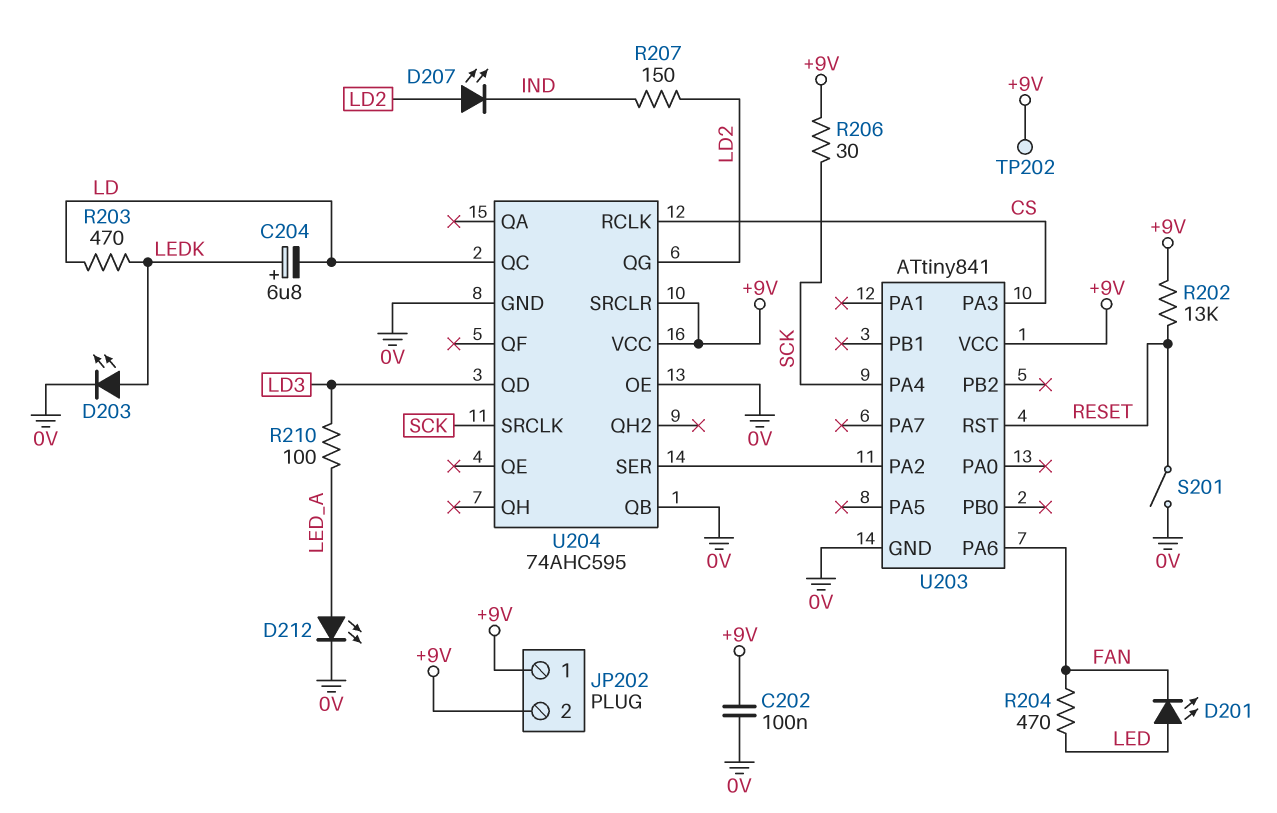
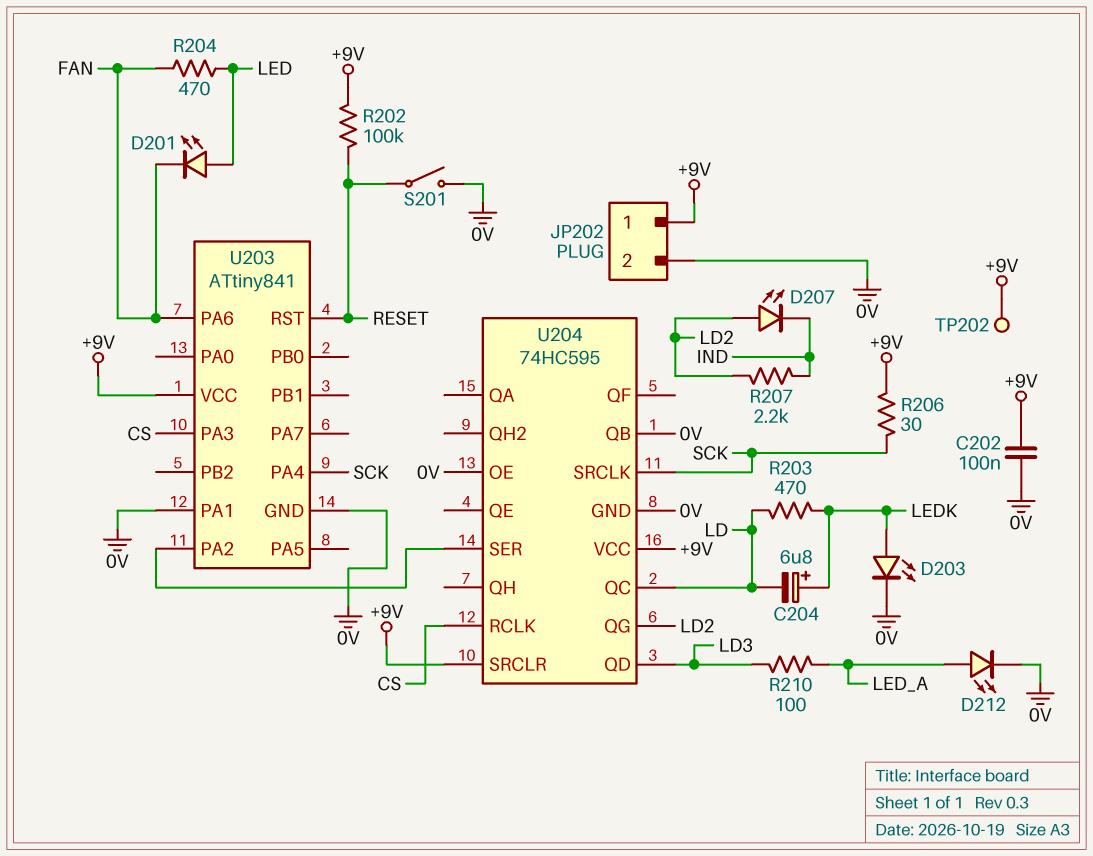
JP202 pin 2: +9V -> 0V
R202: 13k (+9V, RESET) -> 100k (+9V, RESET)
R207: 150 (IND, LD2) -> 2.2k (IND, LD2)
U203 pin PA1: none -> 0V
U204: 74AHC595 -> 74HC595

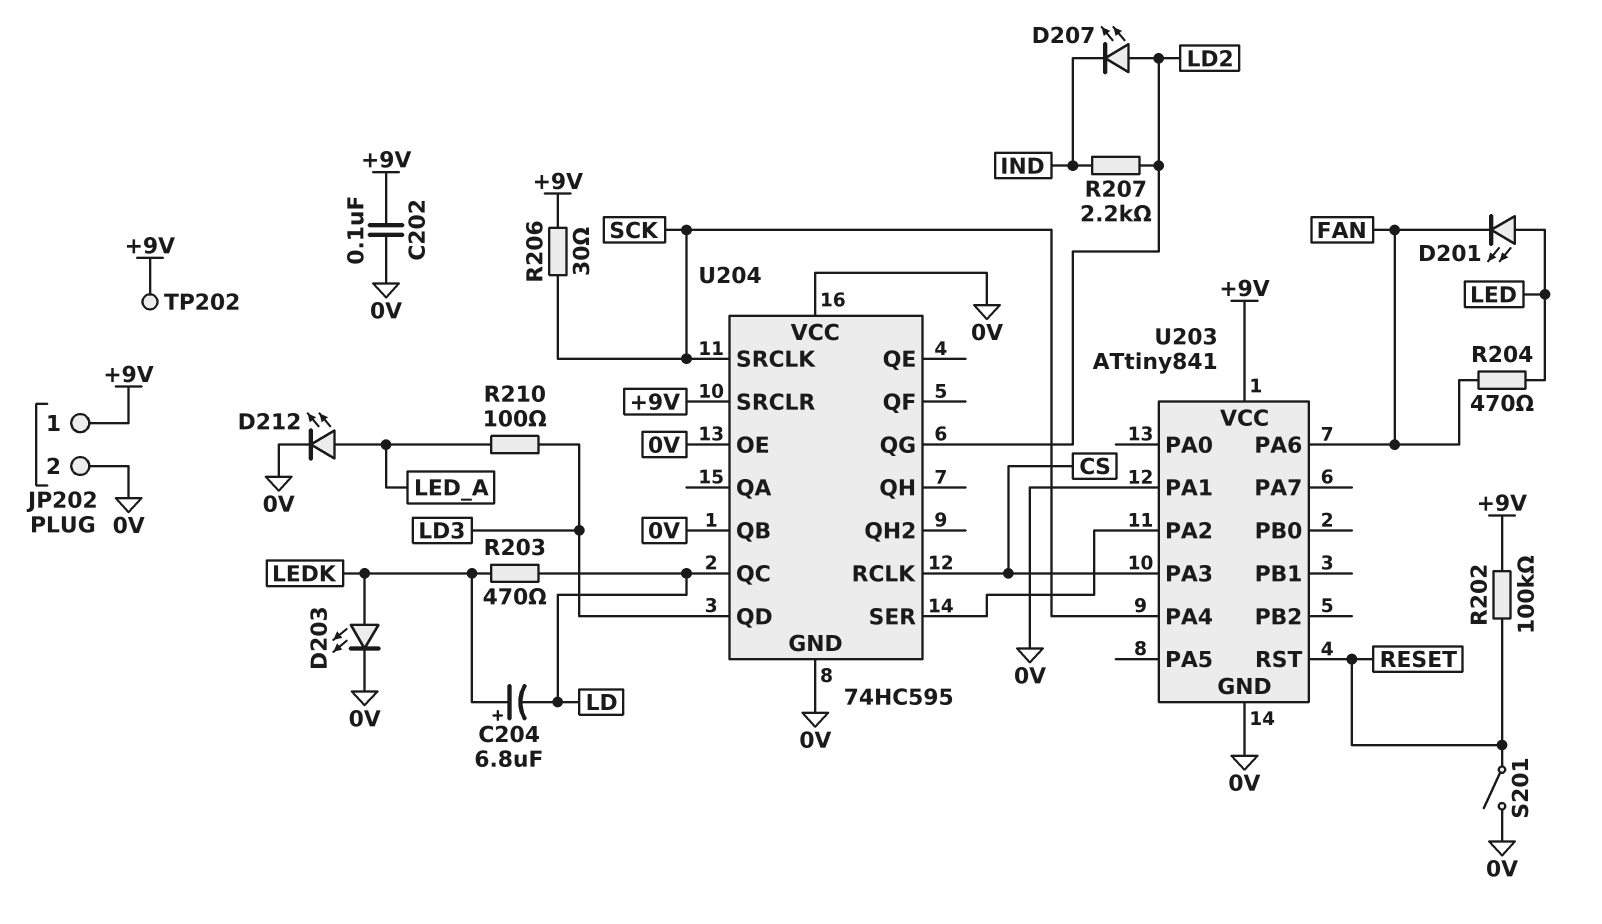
U204 pin VCC: +9V -> 0V

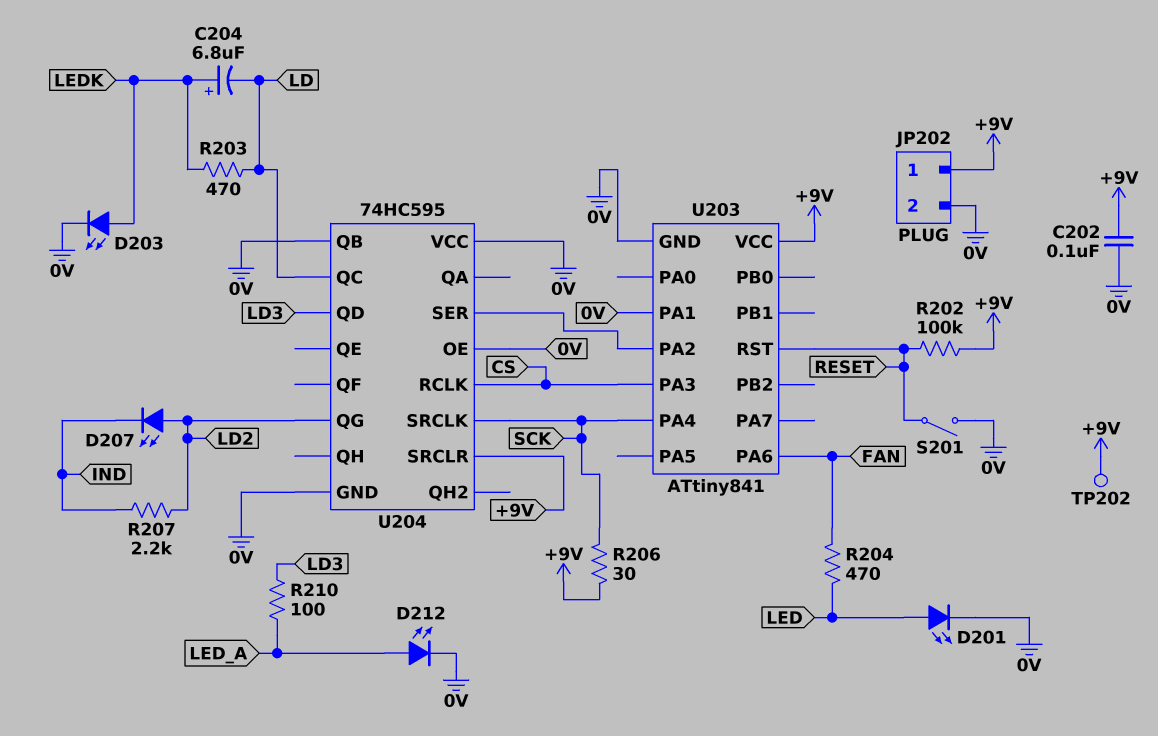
D201: LED (A LED, K FAN) -> LED (A LED, K 0V)

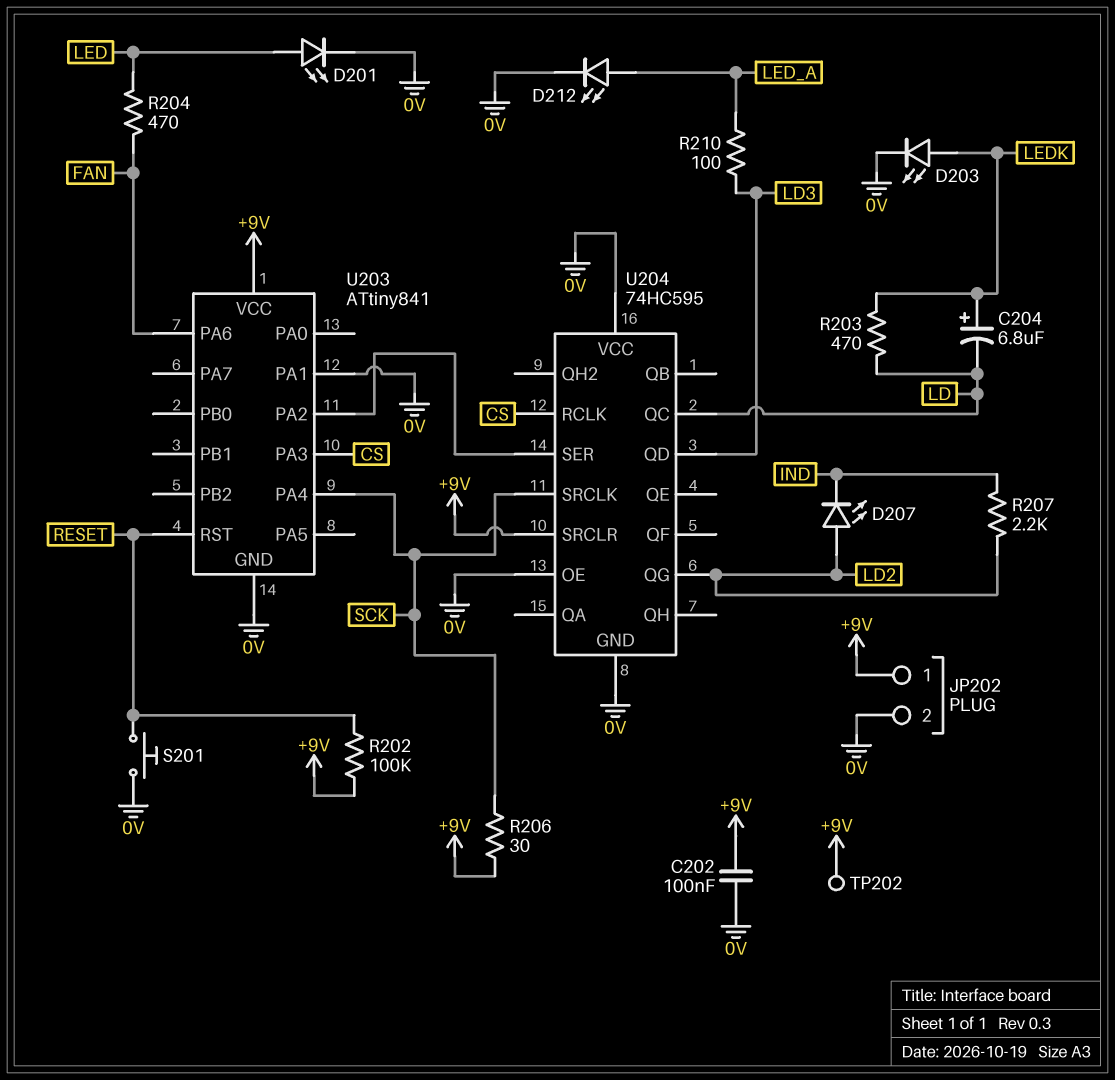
S201: switch (0V, RESET) -> button (0V, RESET)
U204 pin QB: 0V -> none

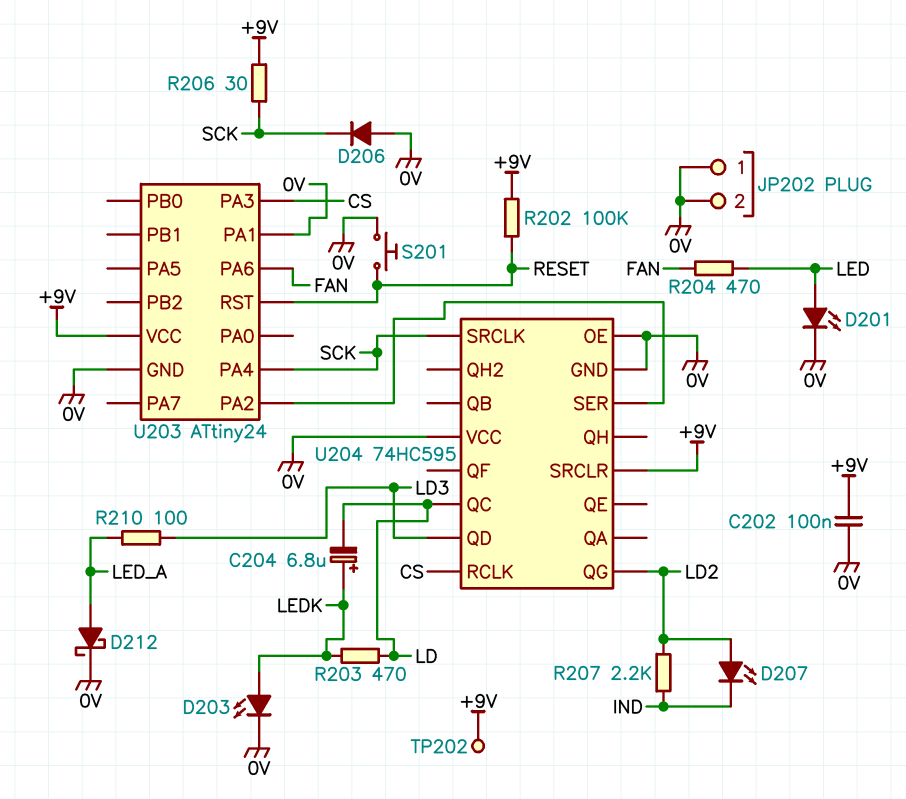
D206: none -> diode (A 0V, K SCK)
D212: LED (A LED_A, K 0V) -> schottky (A LED_A, K 0V)
JP202 pin 1: +9V -> 0V
U203: ATtiny841 -> ATtiny24

